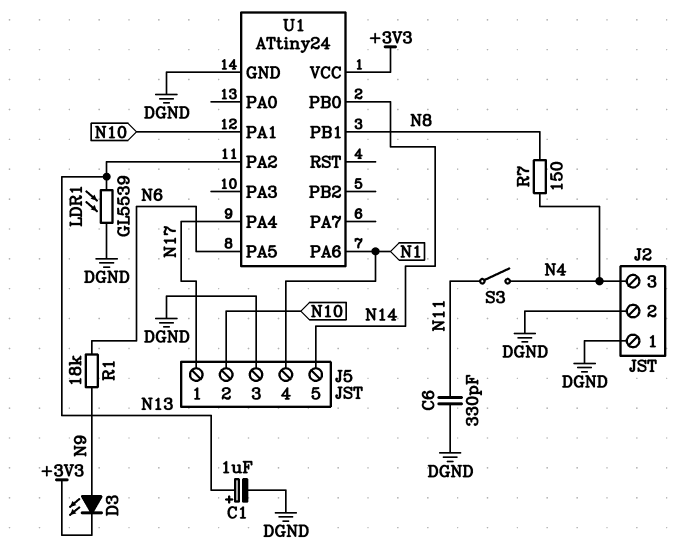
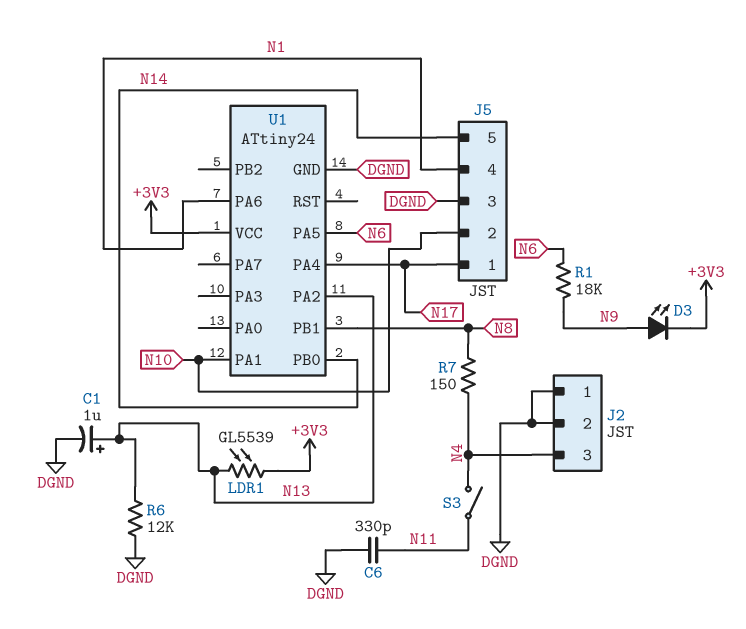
LDR1: GL5539 (DGND, N13) -> GL5539 (+3V3, N13)
R6: none -> 12k (DGND, N13)

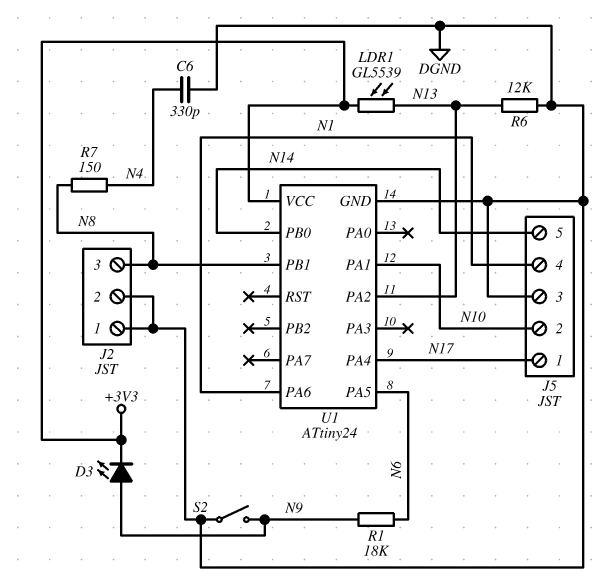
C1: 1uF (plus N13, minus DGND) -> none
C6: 330pF (DGND, N11) -> 330pF (DGND, N4)
J2 pin 3: N4 -> N8
S2: none -> switch (DGND, N9)
S3: switch (N4, N11) -> none

